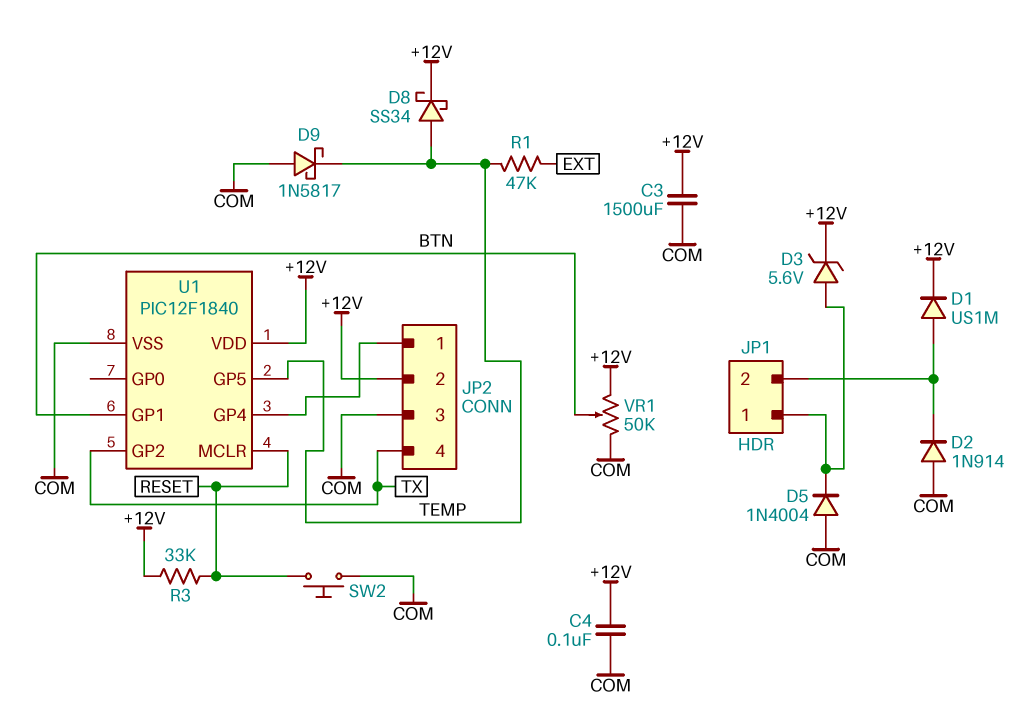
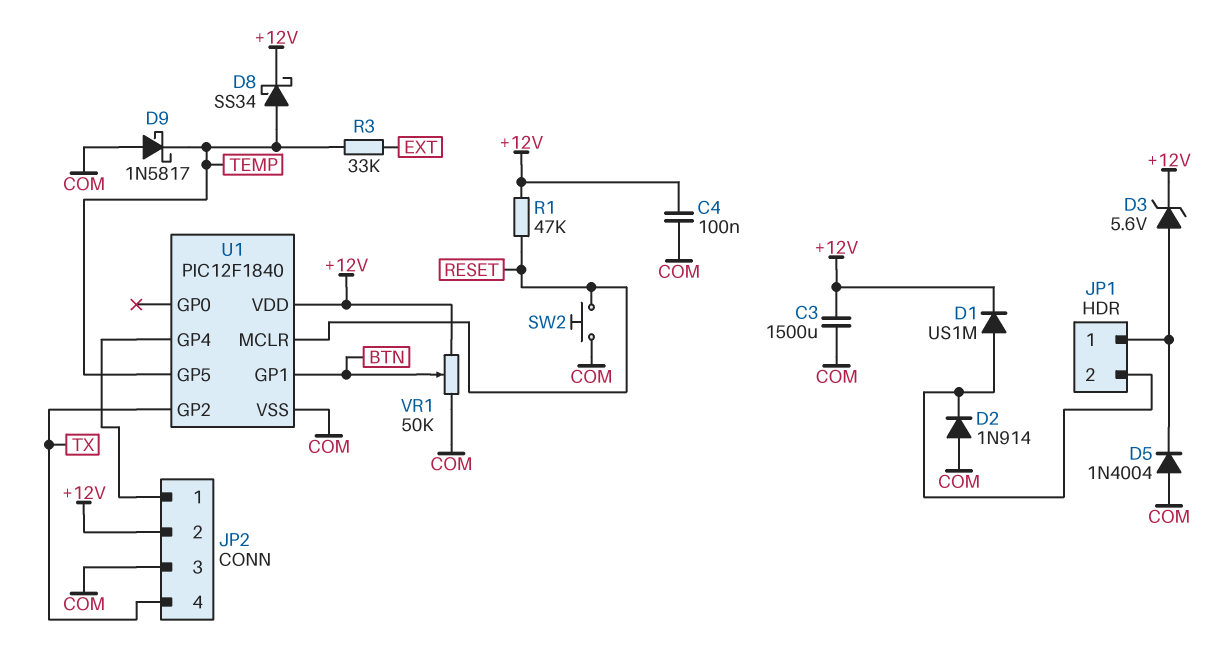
R1: 47k (EXT, TEMP) -> 47k (+12V, RESET)
R3: 33k (+12V, RESET) -> 33k (EXT, TEMP)

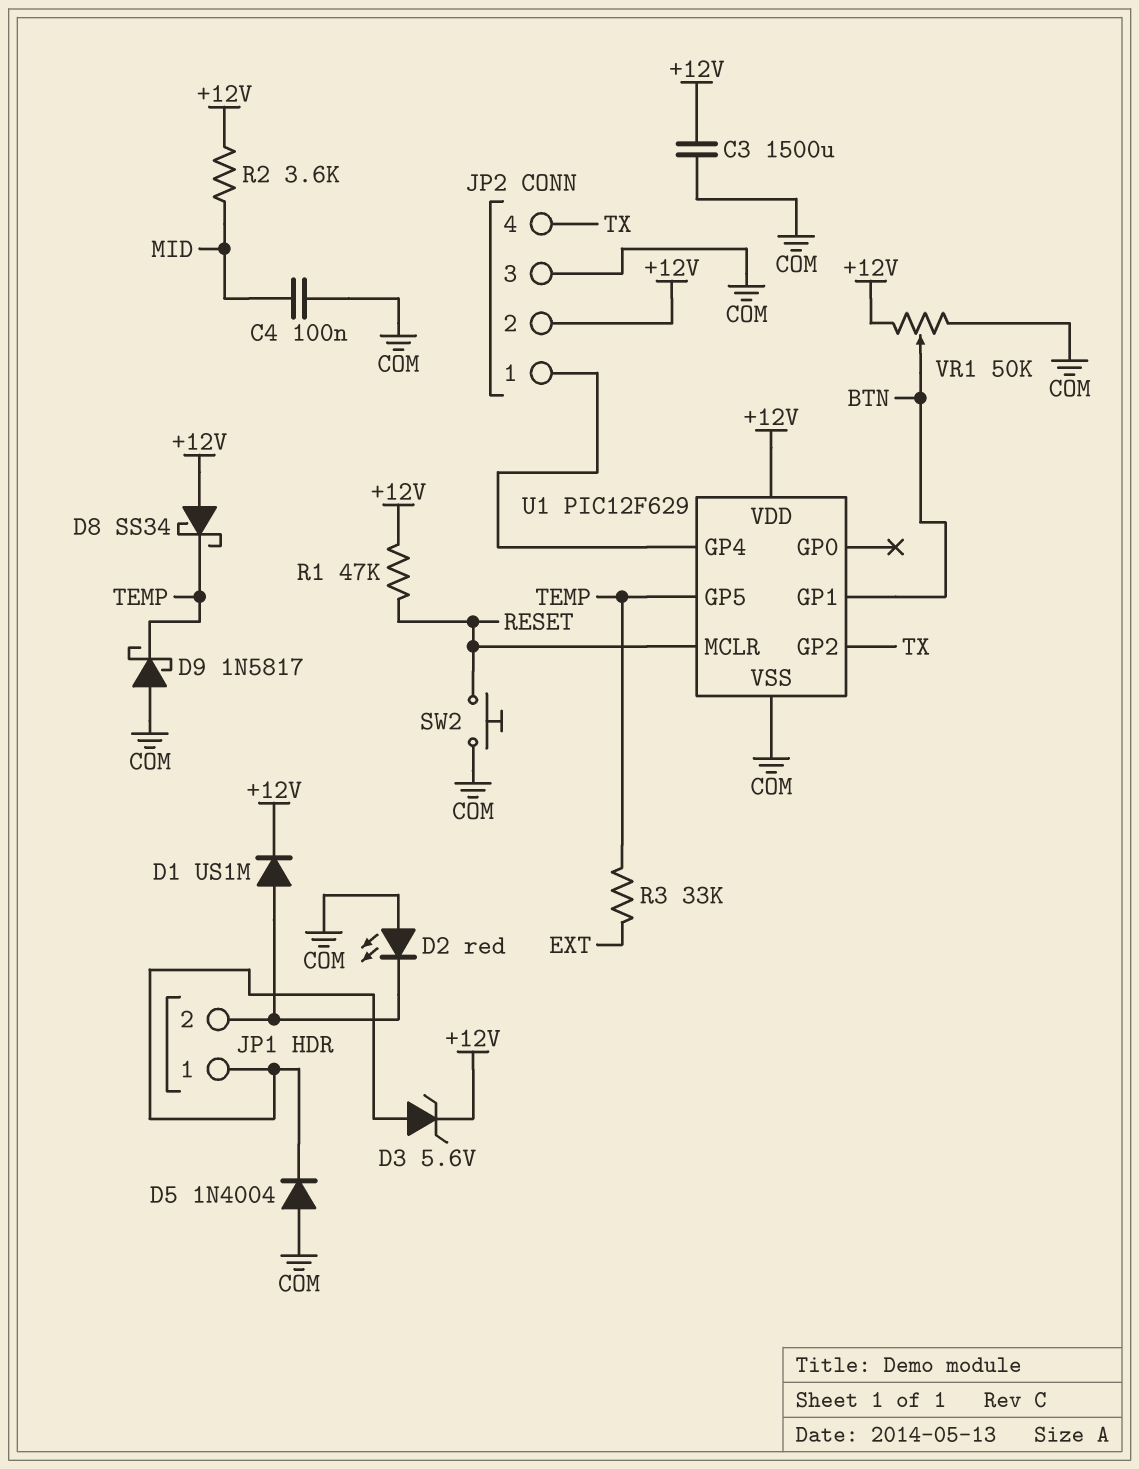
C4: 100nF (+12V, COM) -> 100nF (COM, MID)
D2: diode 1N914 (A COM, K JP1/2) -> LED red (A COM, K JP1/2)
D8: schottky SS34 (A TEMP, K +12V) -> schottky SS34 (A +12V, K TEMP)
R2: none -> 3.6k (+12V, MID)
U1: PIC12F1840 -> PIC12F629

